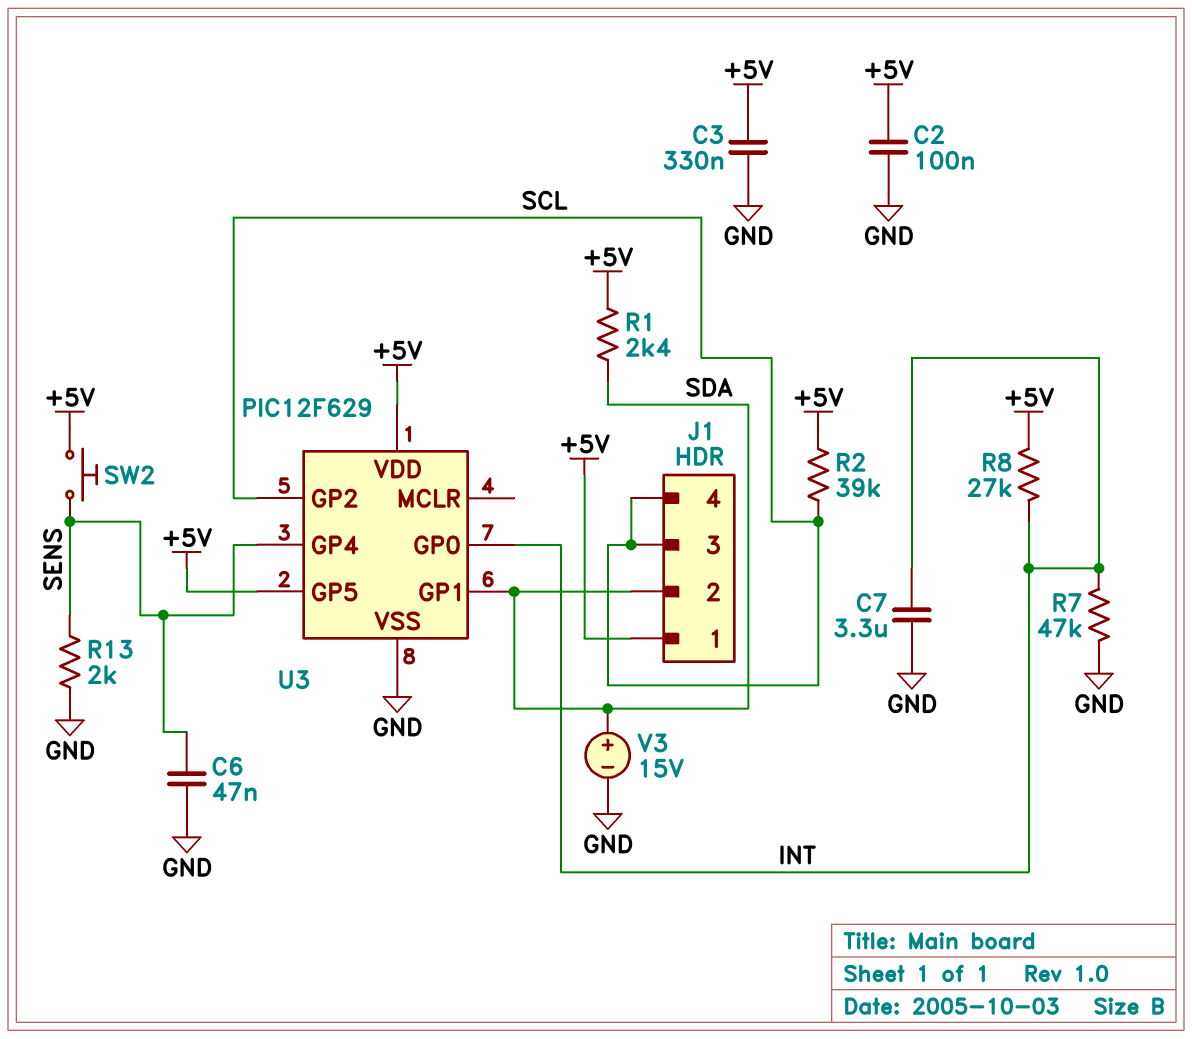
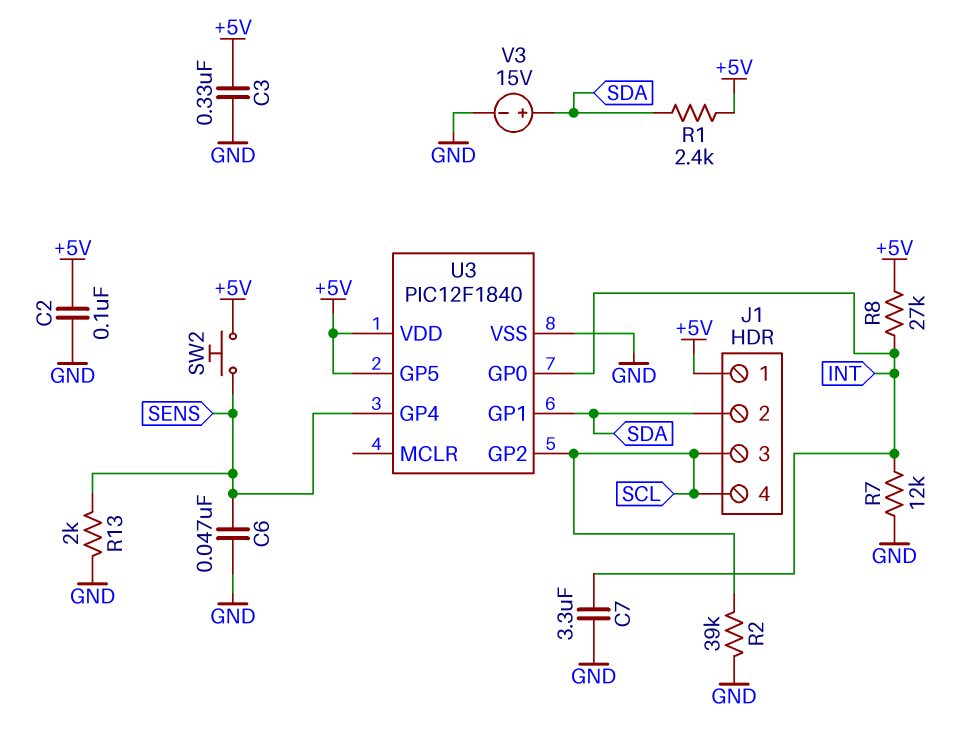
R2: 39k (+5V, SCL) -> 39k (GND, SCL)
R7: 47k (GND, INT) -> 12k (GND, INT)
U3: PIC12F629 -> PIC12F1840

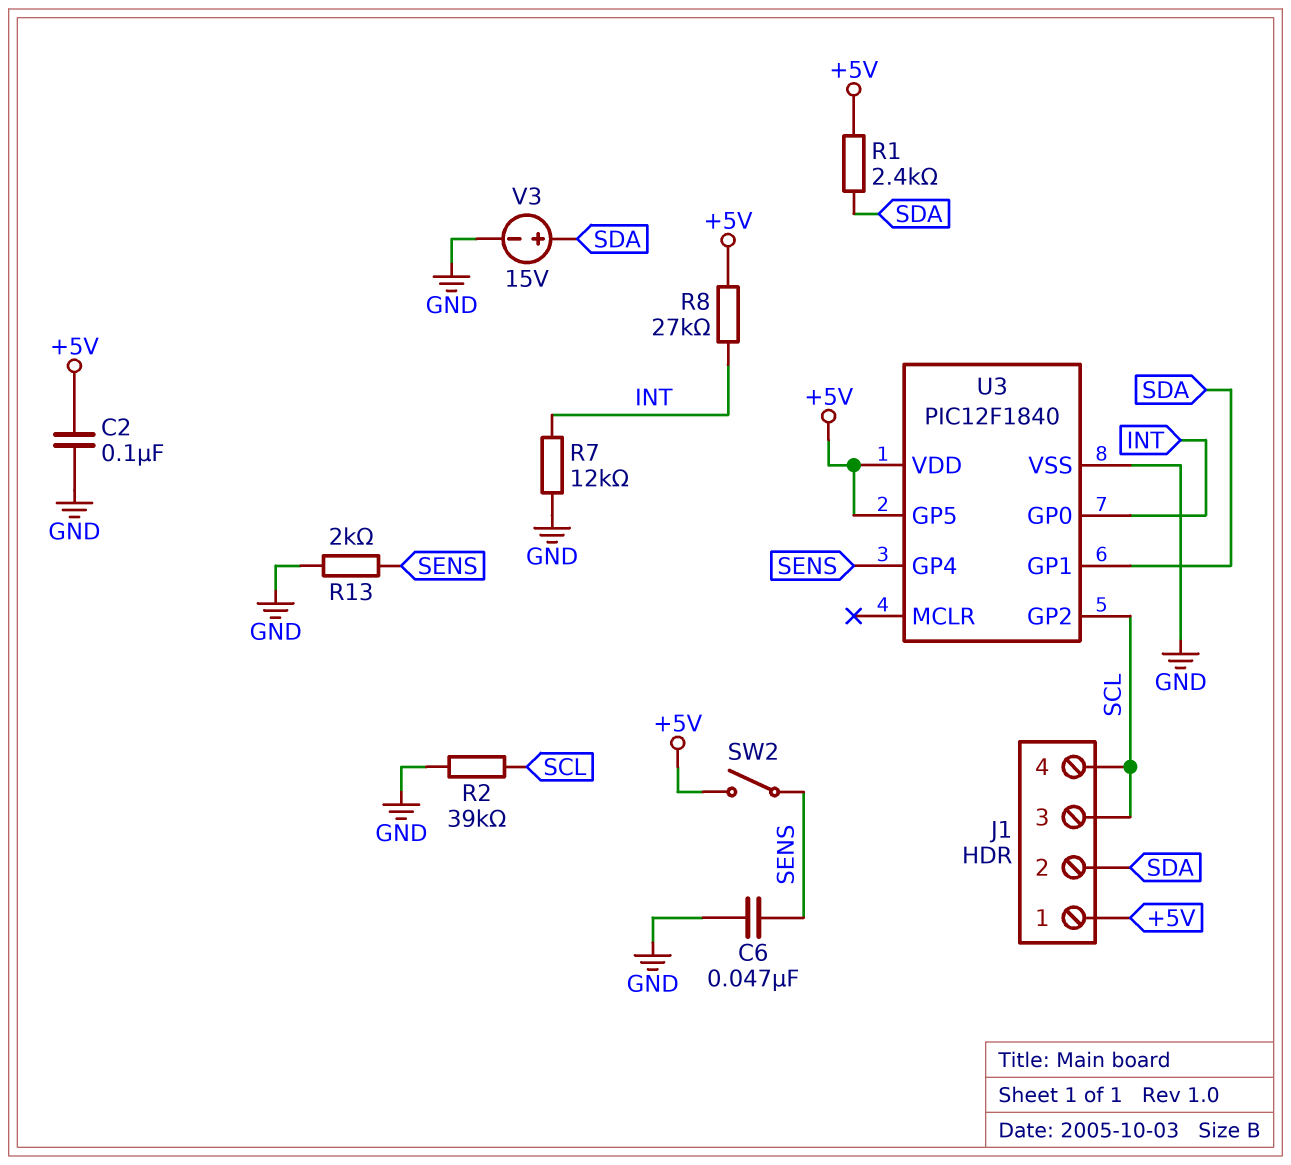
C3: 330nF (+5V, GND) -> none
C7: 3.3uF (GND, INT) -> none
SW2: button (+5V, SENS) -> switch (+5V, SENS)

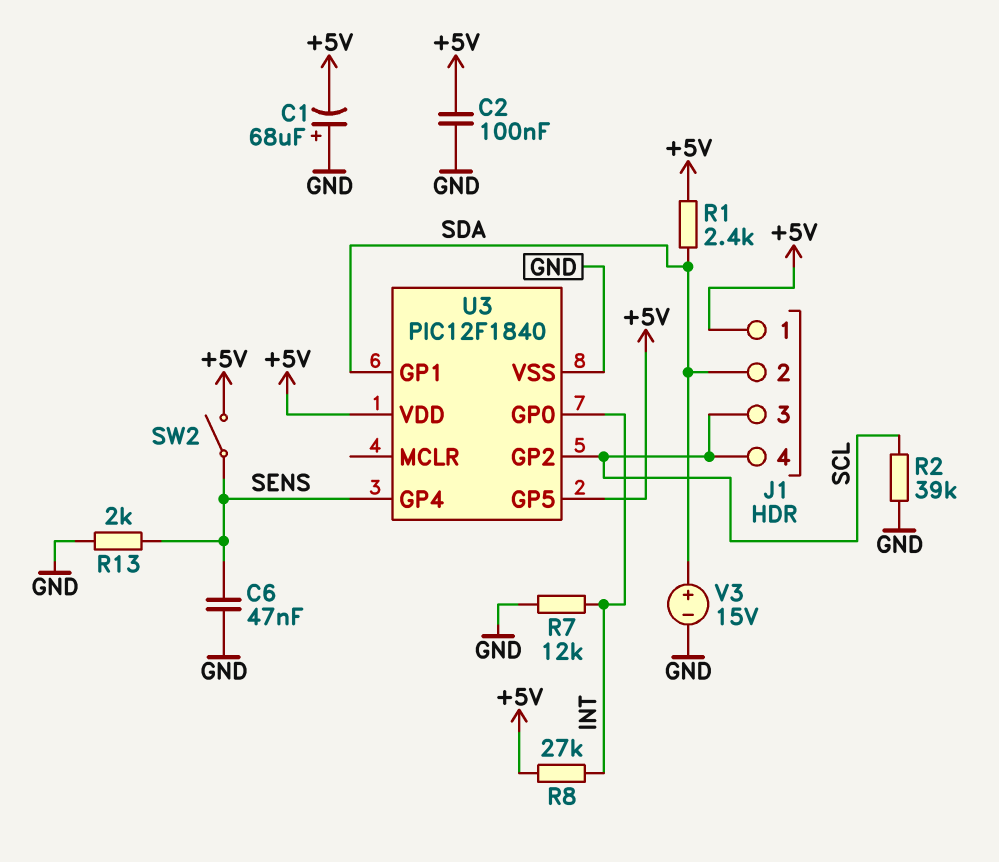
C1: none -> 68uF (plus GND, minus +5V)

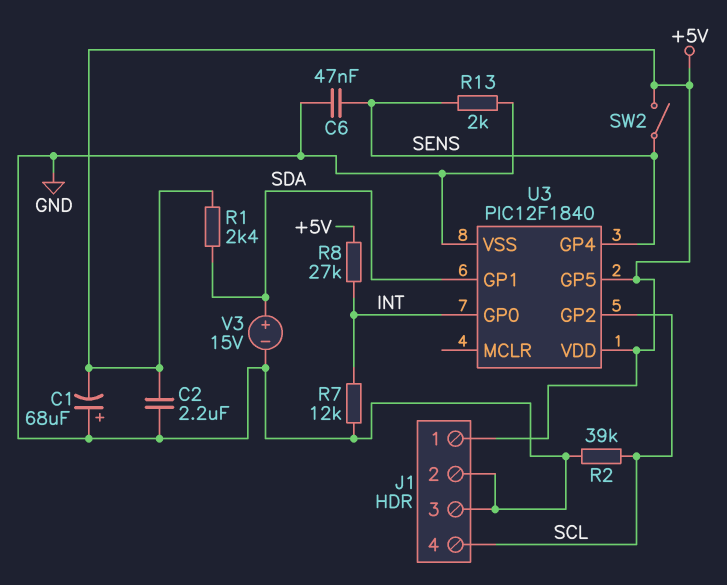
C2: 100nF (+5V, GND) -> 2.2uF (+5V, GND)
J1 pin 2: SDA -> GND
J1 pin 3: SCL -> GND

